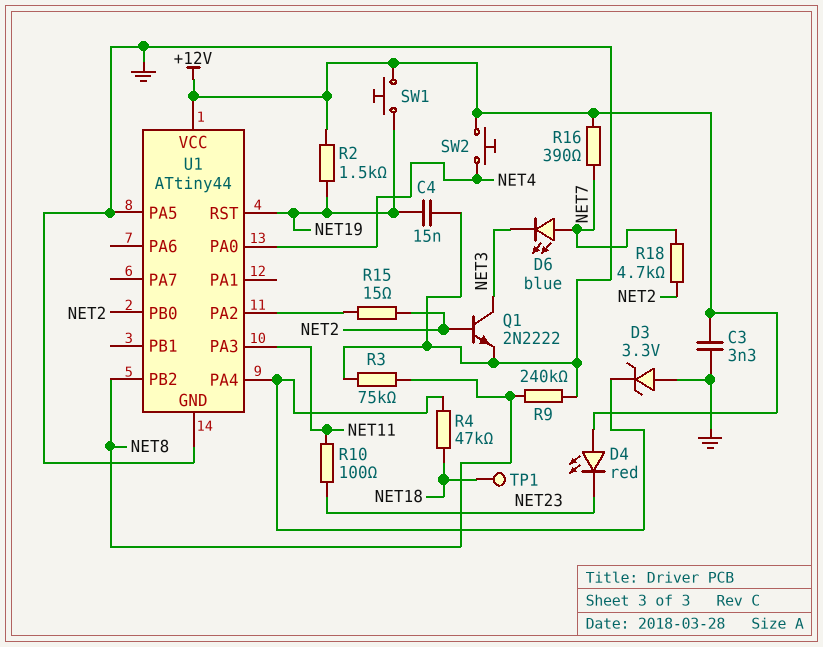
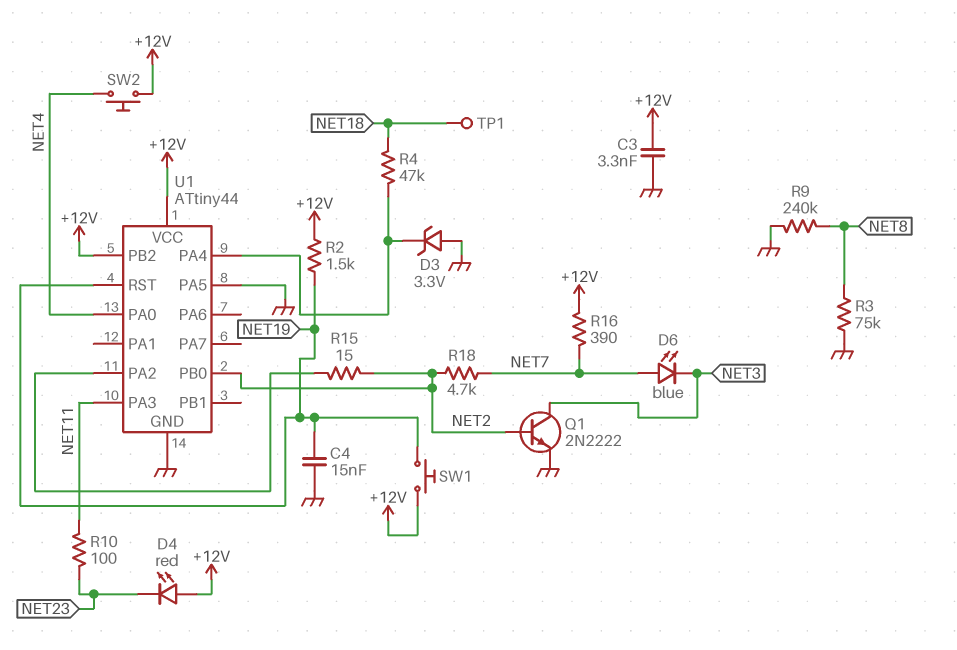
U1 pin PB2: NET8 -> +12V

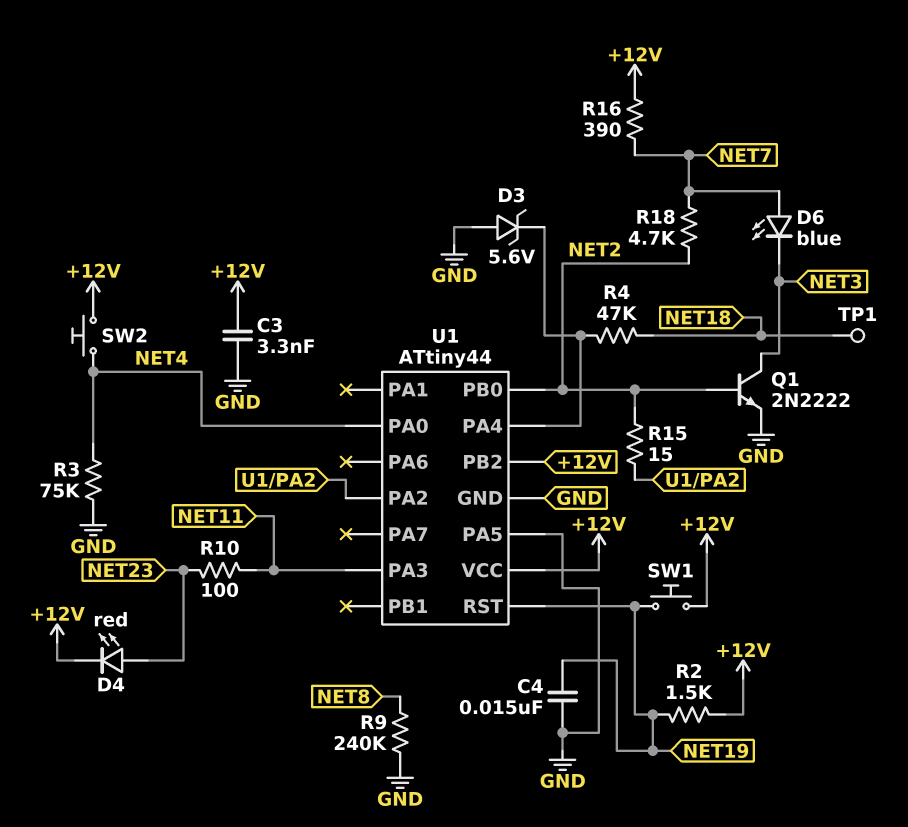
D3: zener 3.3V (A GND, K U1/PA4) -> zener 5.6V (A GND, K U1/PA4)
D4: LED red (A +12V, K NET23) -> LED red (A NET23, K +12V)
R3: 75k (GND, NET8) -> 75k (GND, NET4)

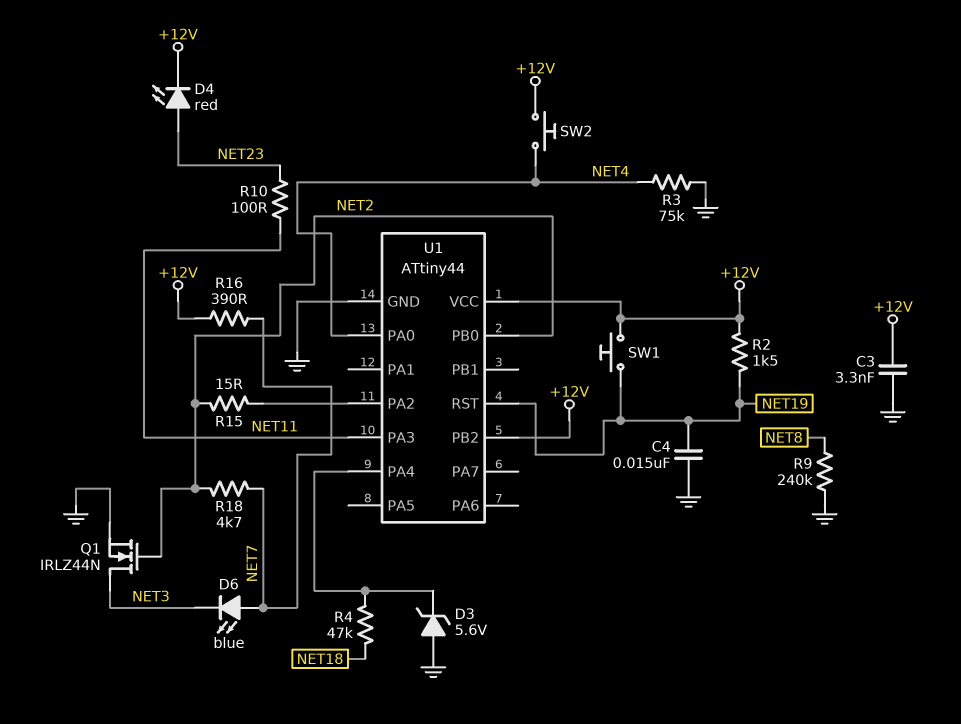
Q1: NPN 2N2222 (B NET2, C NET3, E GND) -> NMOS IRLZ44N (G NET2, D NET3, S GND)
TP1: test point (NET18) -> none
U1 pin PA5: GND -> none

